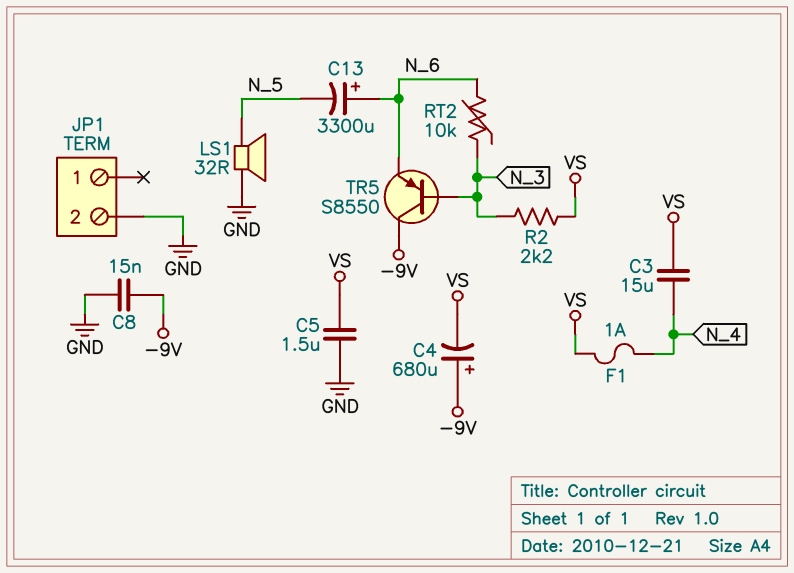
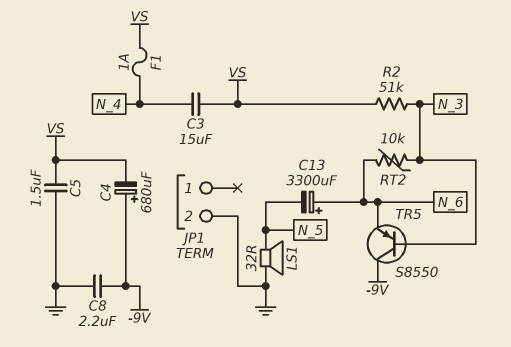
C8: 15nF (-9V, GND) -> 2.2uF (-9V, GND)
R2: 2.2k (N_3, VS) -> 51k (N_3, VS)

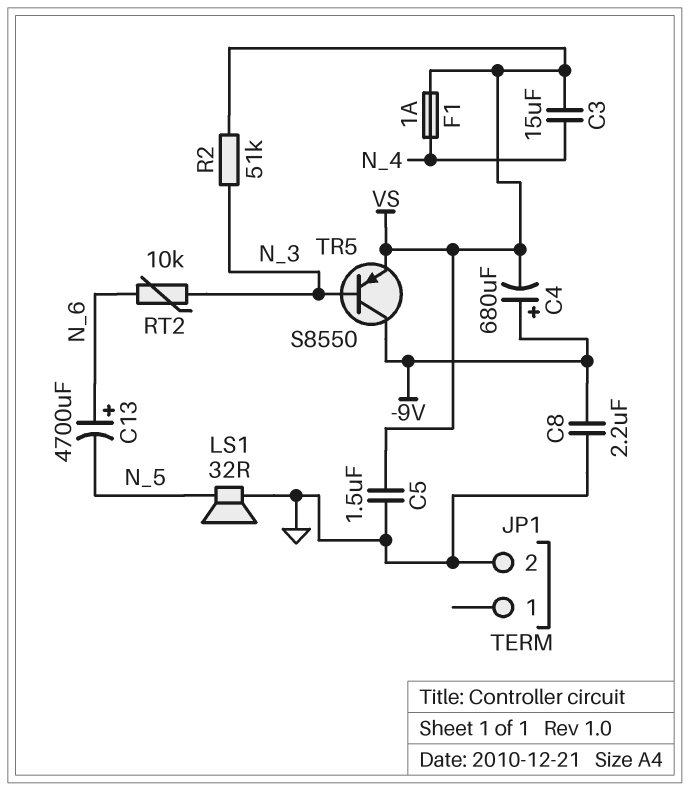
C13: 3300uF (plus N_6, minus N_5) -> 4700uF (plus N_6, minus N_5)
TR5: PNP S8550 (B N_3, C -9V, E N_6) -> PNP S8550 (B N_3, C -9V, E VS)

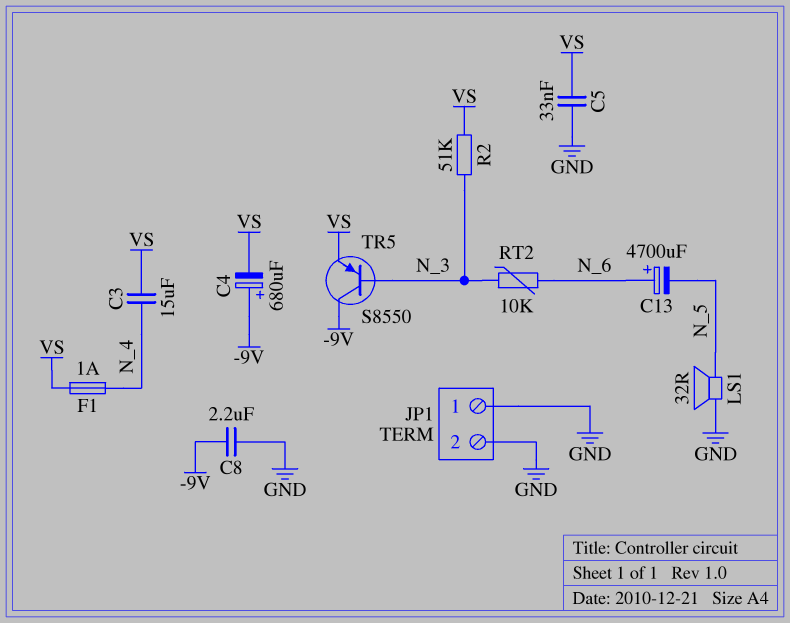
C5: 1.5uF (GND, VS) -> 33nF (GND, VS)
JP1 pin 1: none -> GND

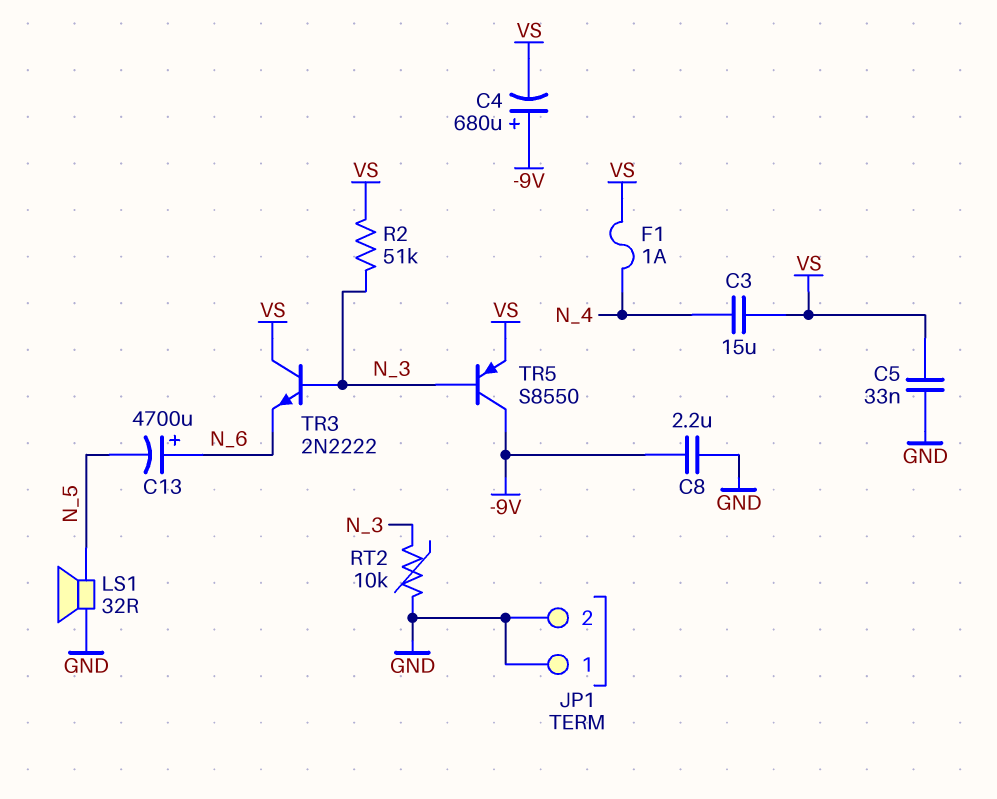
RT2: 10k (N_3, N_6) -> 10k (GND, N_3)
TR3: none -> NPN 2N2222 (B N_3, C VS, E N_6)

